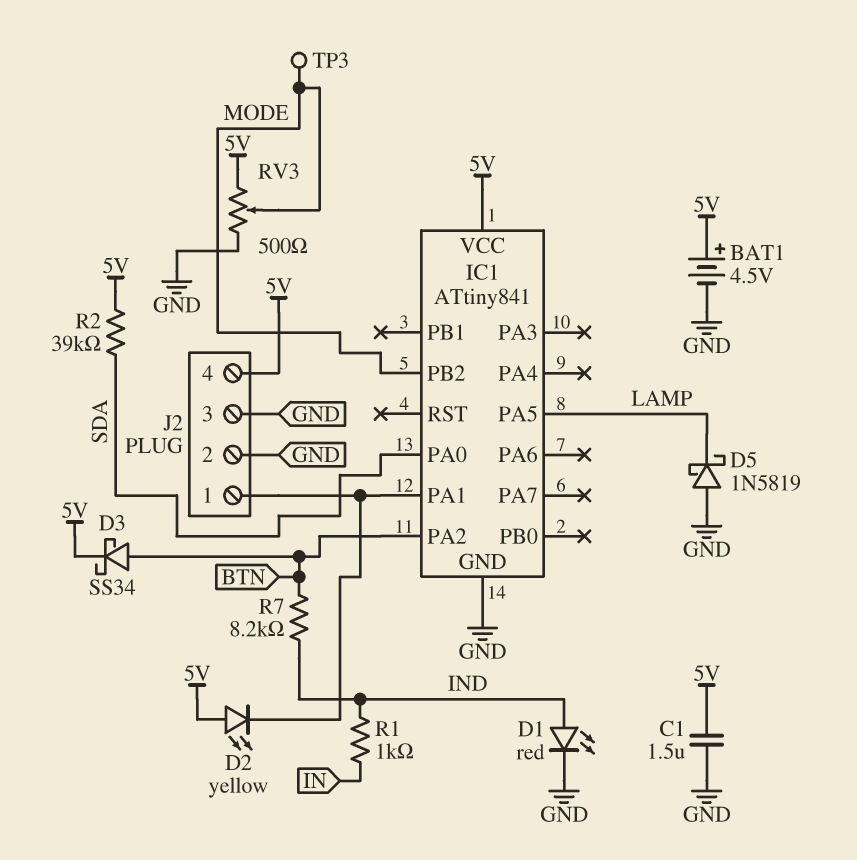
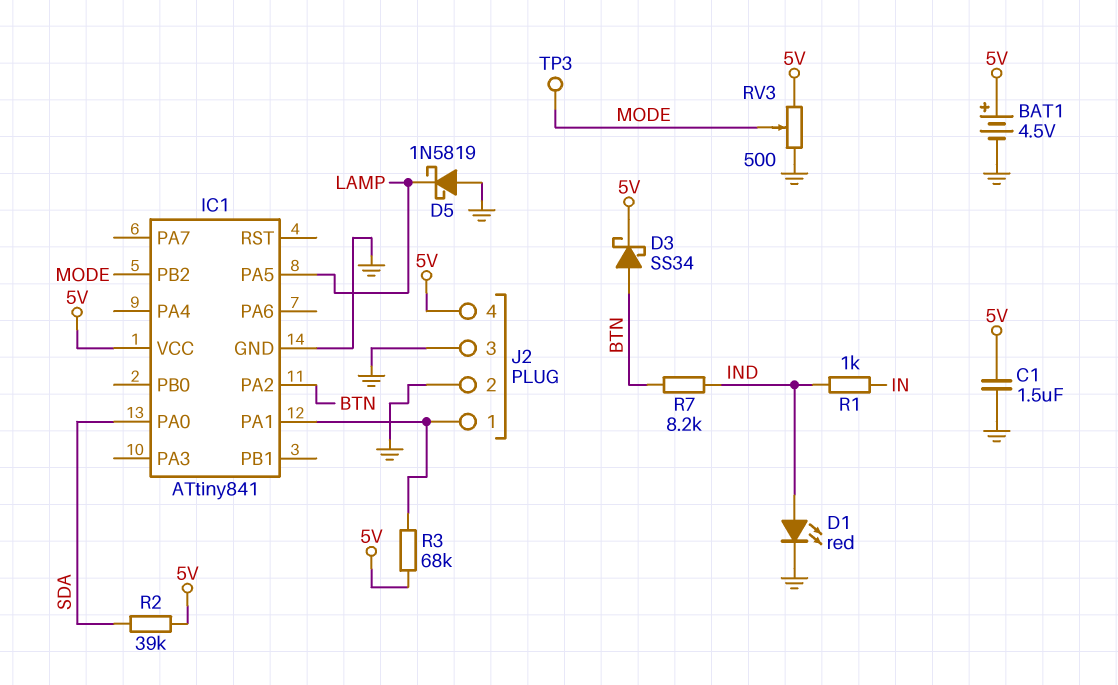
D2: LED yellow (A 5V, K IC1/PA1) -> none
R3: none -> 68k (5V, IC1/PA1)

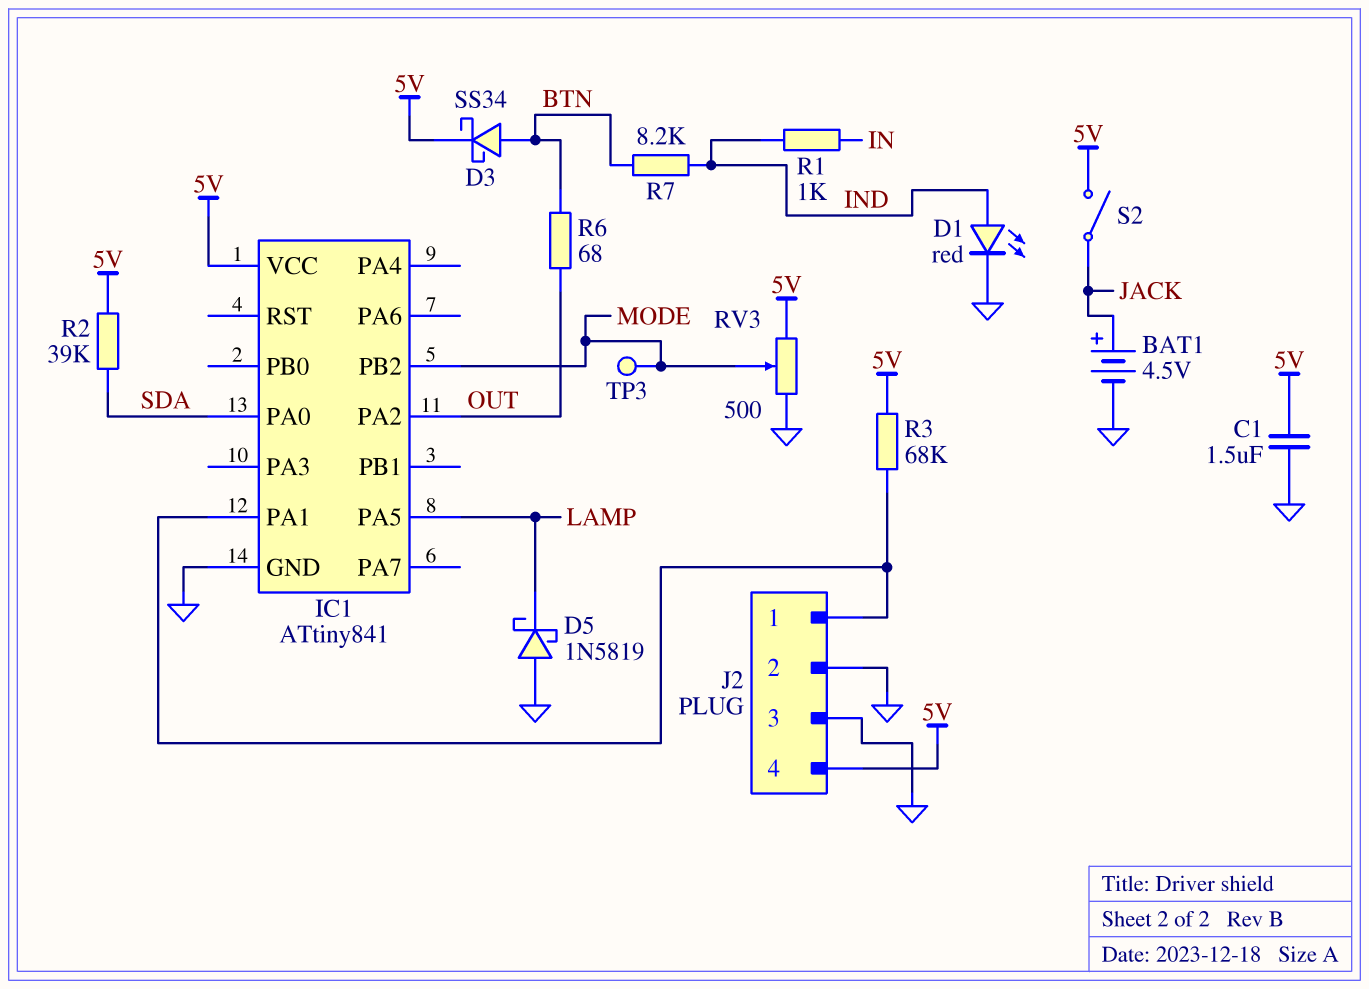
BAT1: 4.5V (plus 5V, minus GND) -> 4.5V (plus JACK, minus GND)
IC1 pin PA2: BTN -> OUT
R6: none -> 68 (BTN, OUT)
S2: none -> switch (5V, JACK)

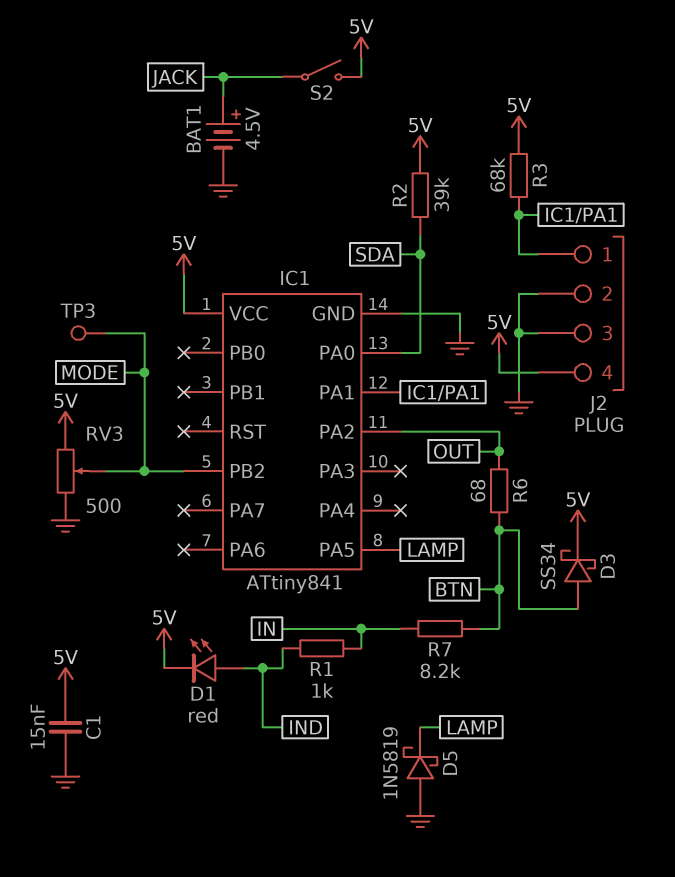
C1: 1.5uF (5V, GND) -> 15nF (5V, GND)
D1: LED red (A IND, K GND) -> LED red (A IND, K 5V)
R7: 8.2k (BTN, IND) -> 8.2k (BTN, IN)

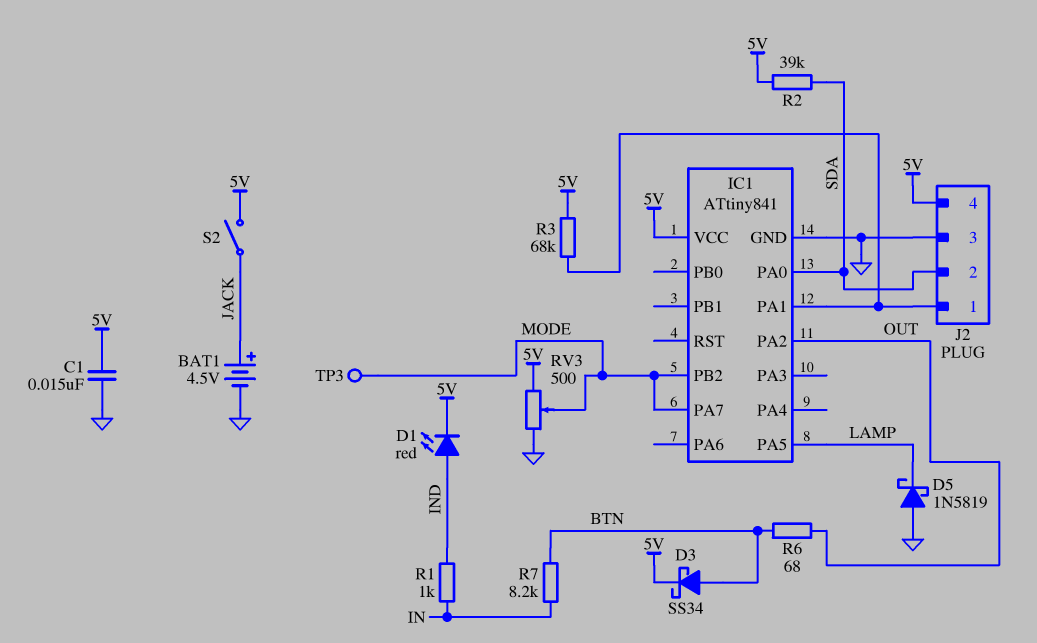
IC1 pin PA7: none -> MODE
J2 pin 2: GND -> SDA

